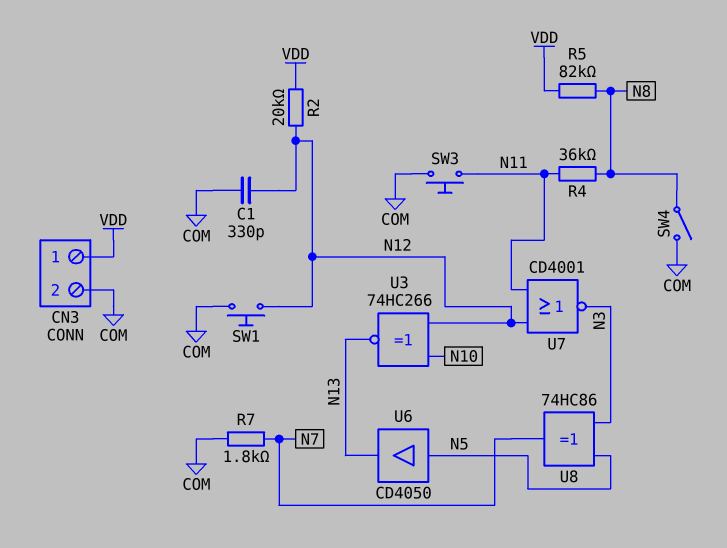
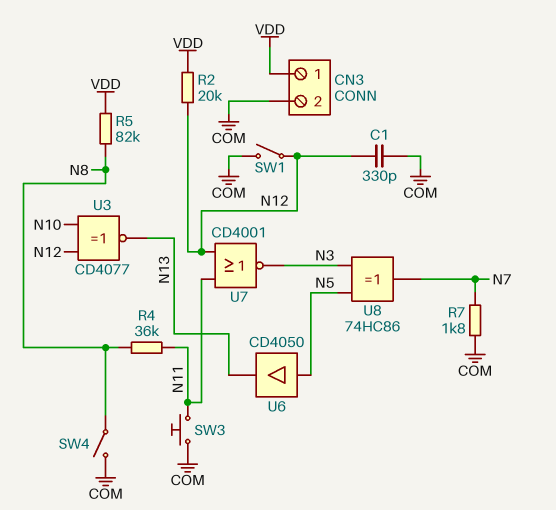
SW1: button (COM, N12) -> switch (COM, N12)
U3: XNOR 74HC266 (in N10, in N12, out N13) -> XNOR CD4077 (in N10, in N12, out N13)

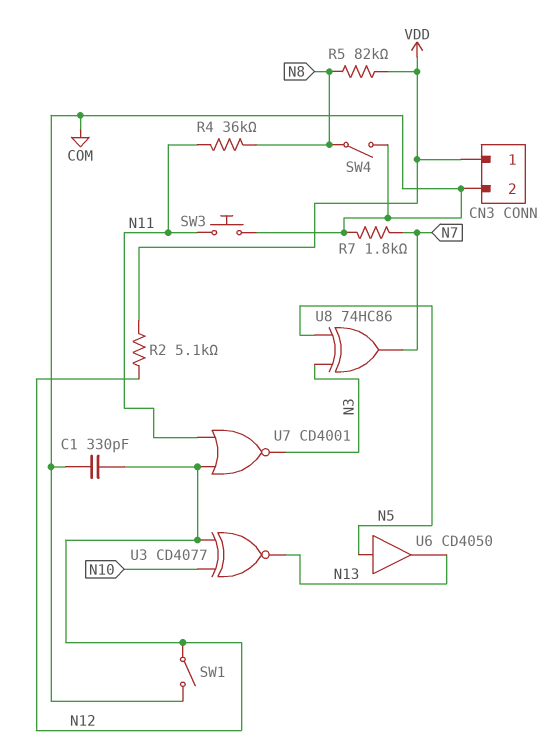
R2: 20k (N12, VDD) -> 5.1k (N12, VDD)

